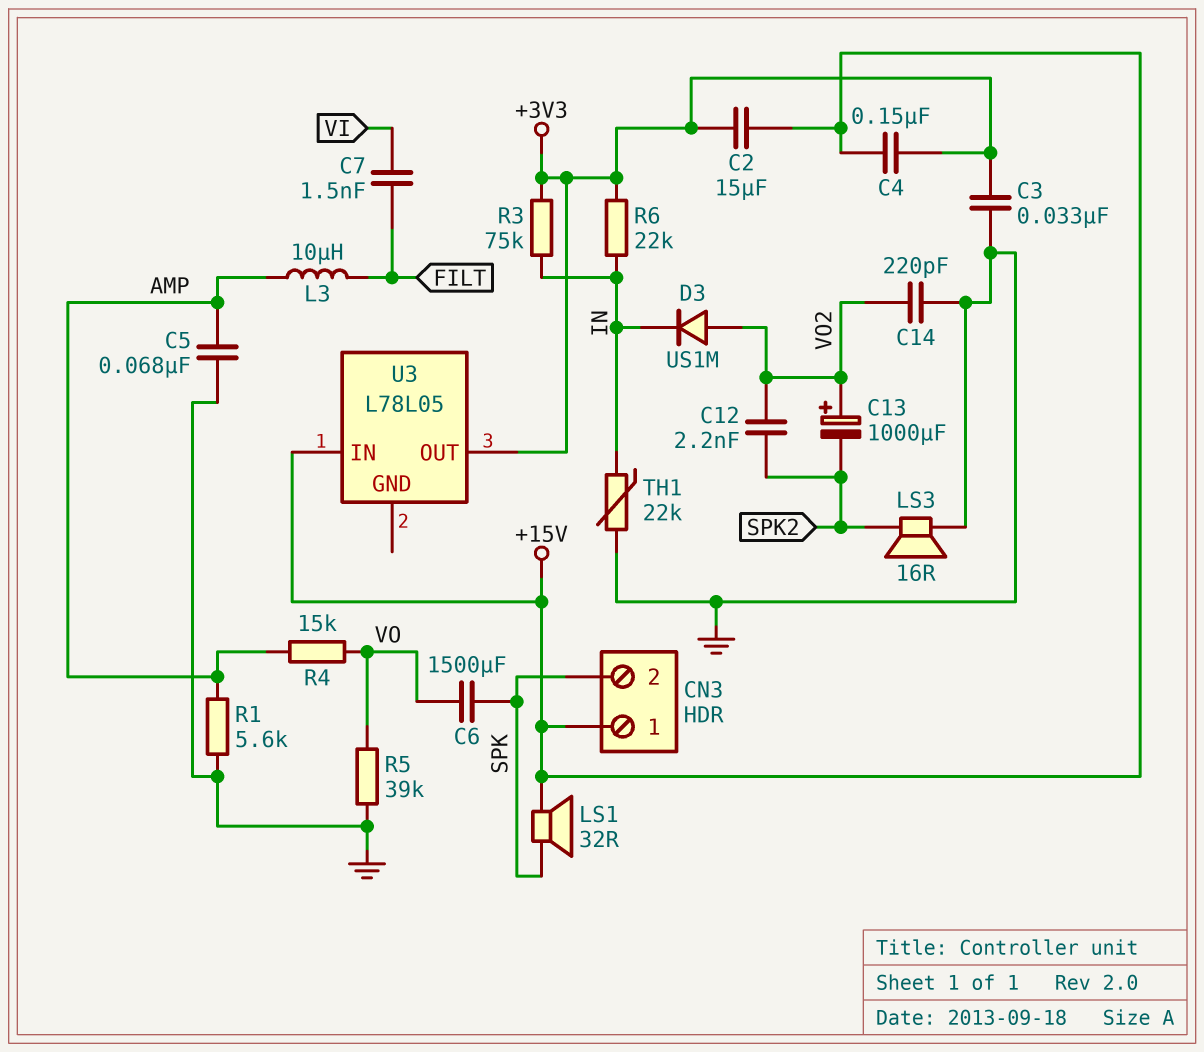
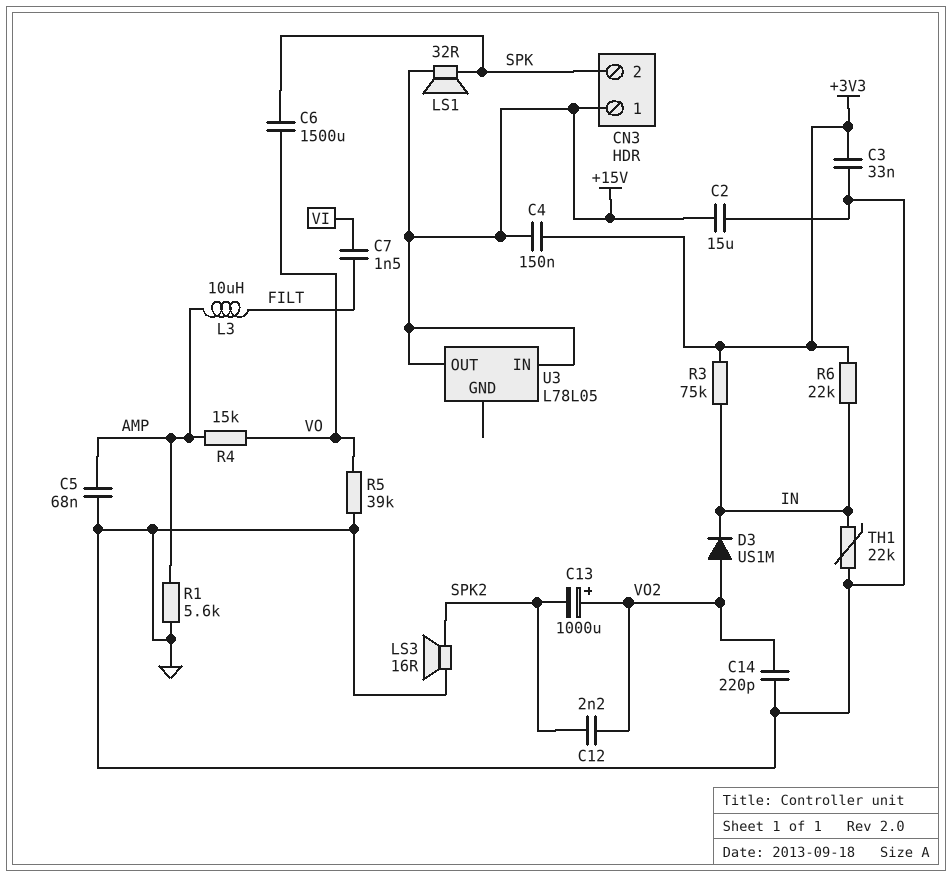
C2: 15uF (+3V3, +15V) -> 15uF (+15V, GND)
U3 pin OUT: +3V3 -> +15V

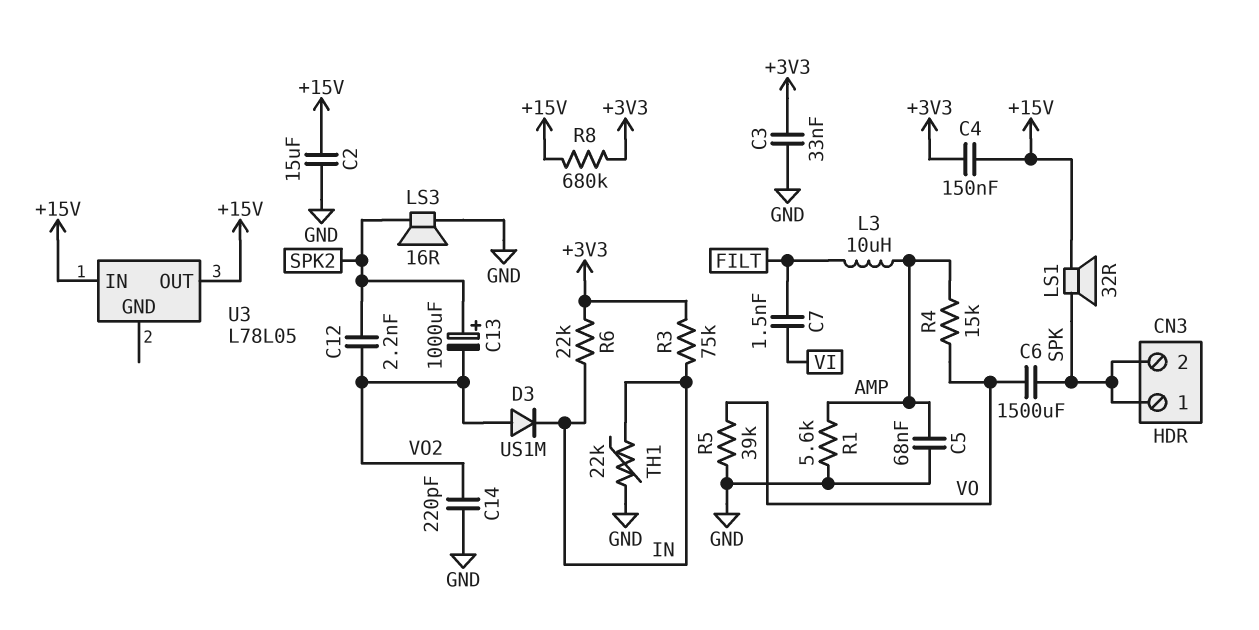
C13: 1000uF (plus VO2, minus SPK2) -> 1000uF (plus SPK2, minus VO2)
CN3 pin 1: +15V -> SPK
R8: none -> 680k (+3V3, +15V)

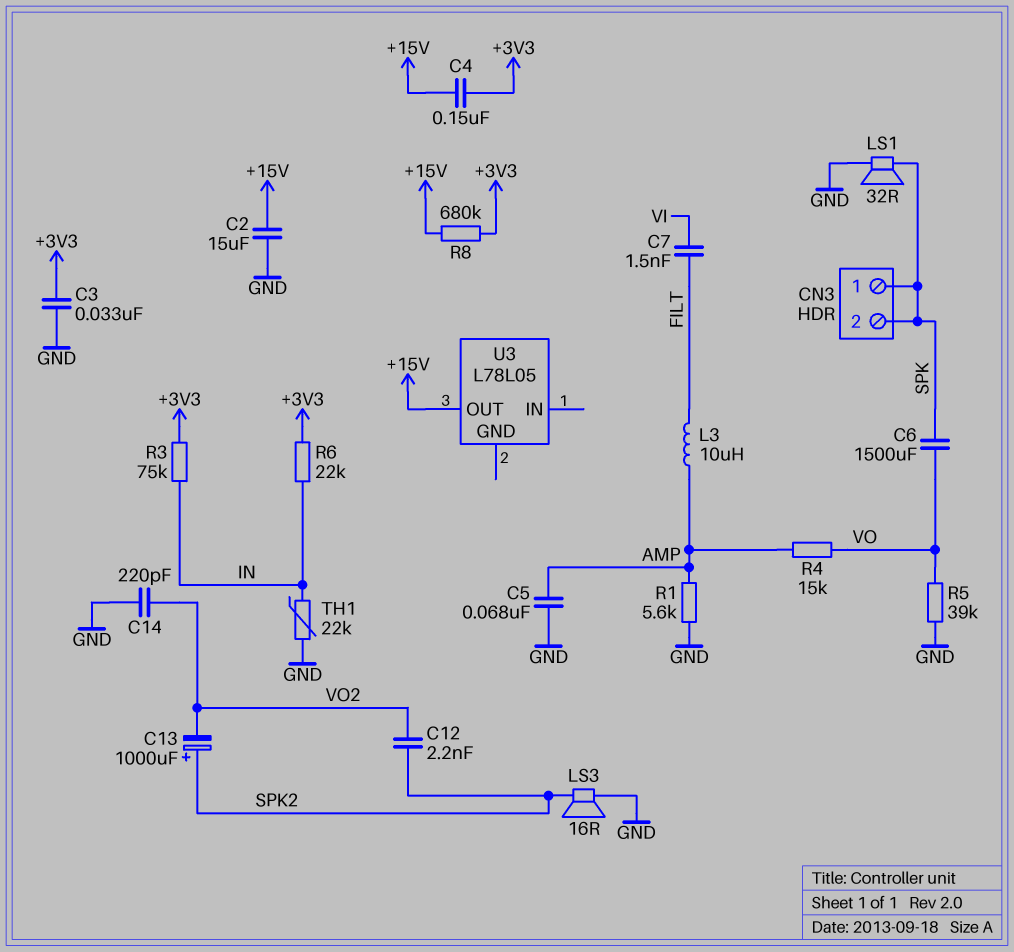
D3: diode US1M (A VO2, K IN) -> none
LS1: speaker 32R (+15V, SPK) -> speaker 32R (GND, SPK)
U3 pin IN: +15V -> none

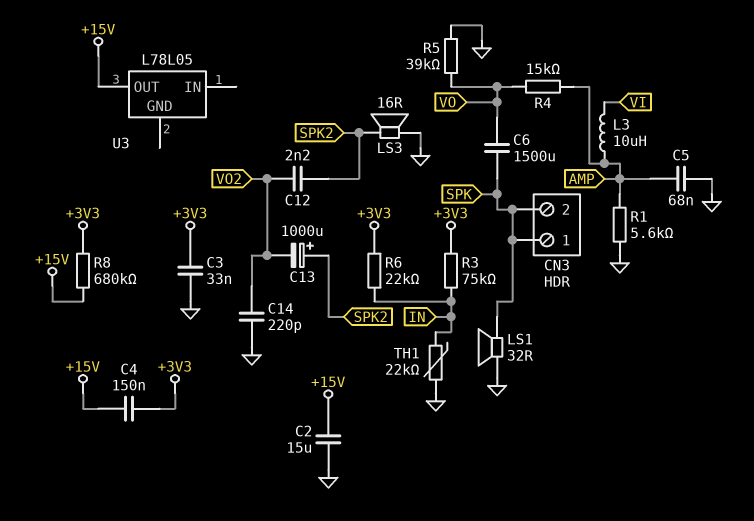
C7: 1.5nF (FILT, VI) -> none
L3: 10uH (AMP, FILT) -> 10uH (AMP, VI)

